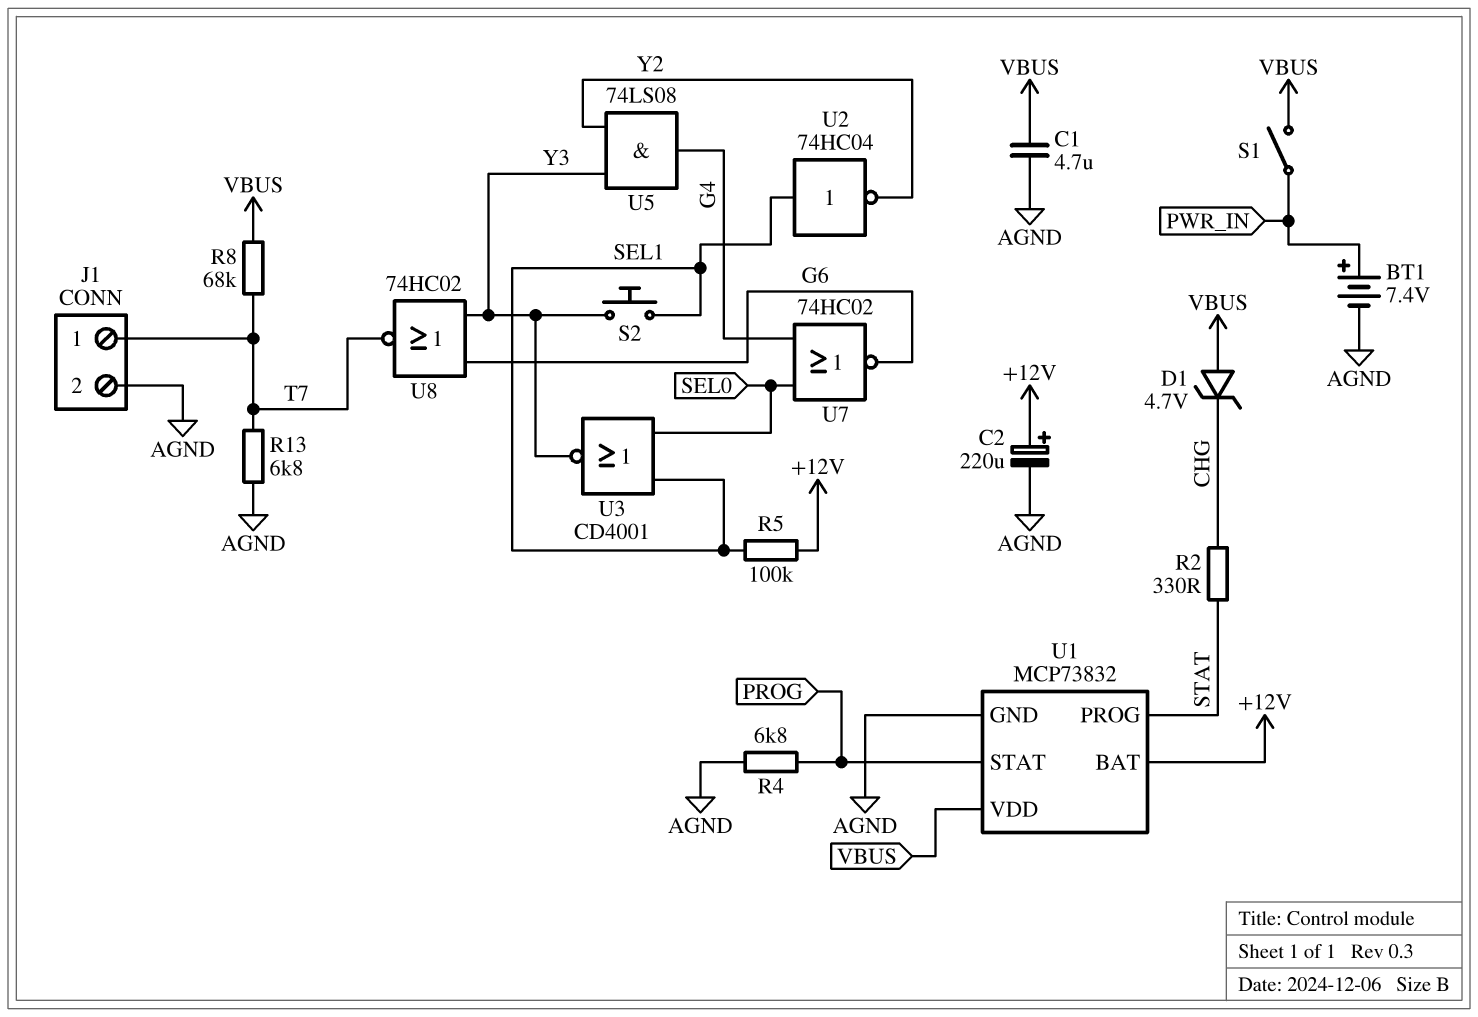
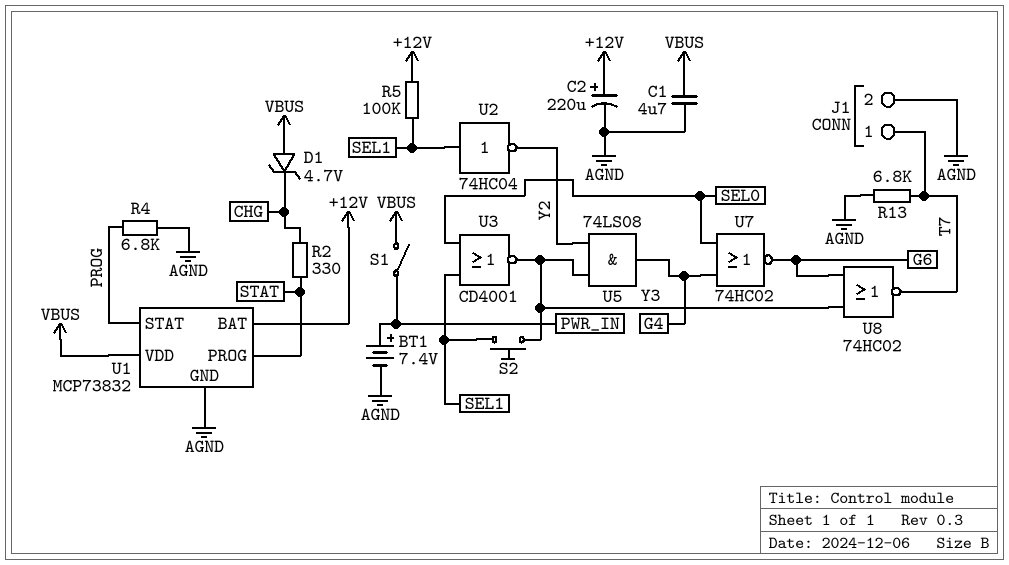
R8: 68k (T7, VBUS) -> none

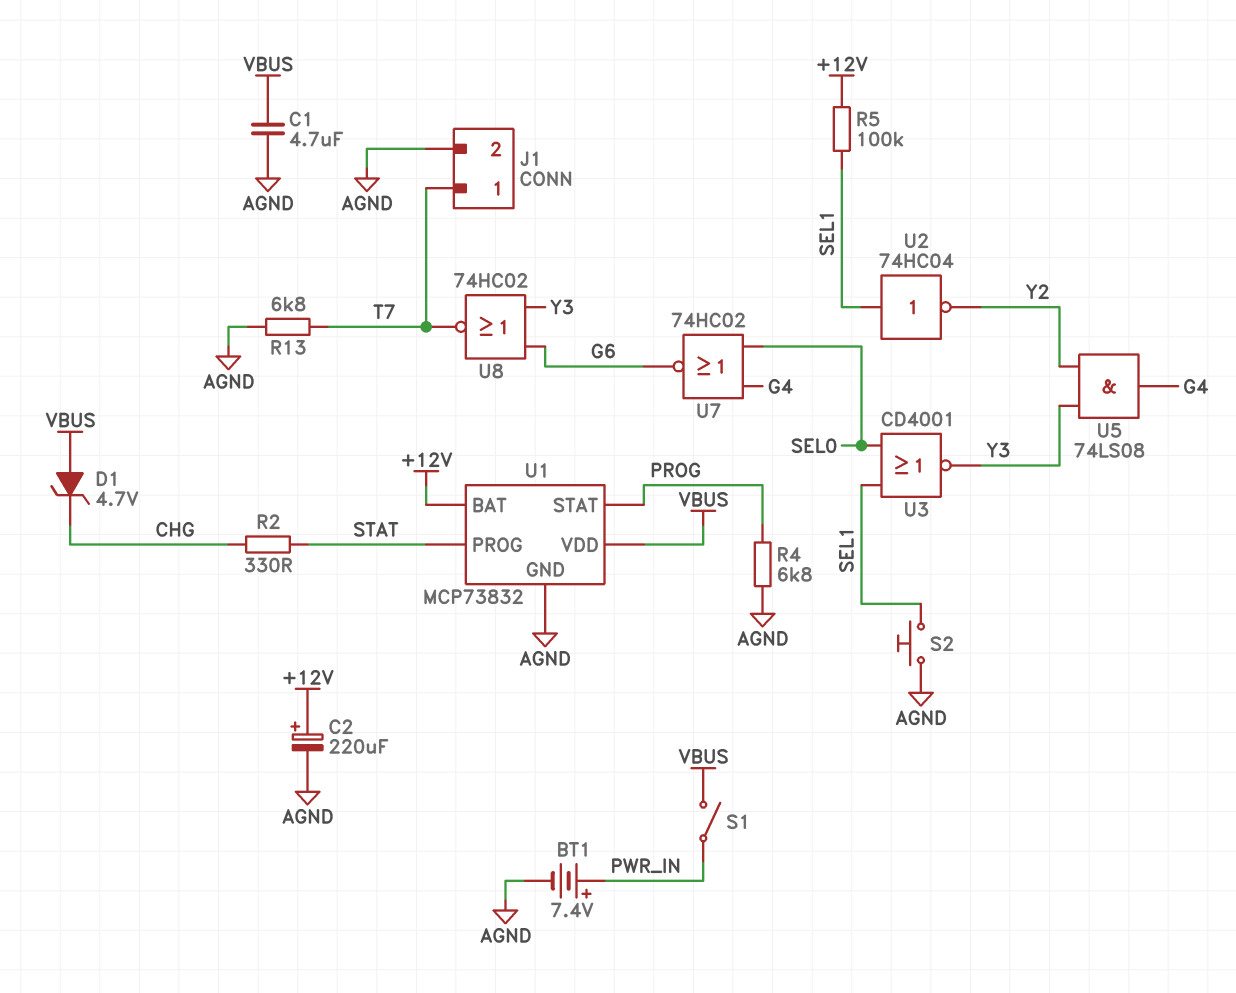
S2: button (SEL1, Y3) -> button (AGND, SEL1)

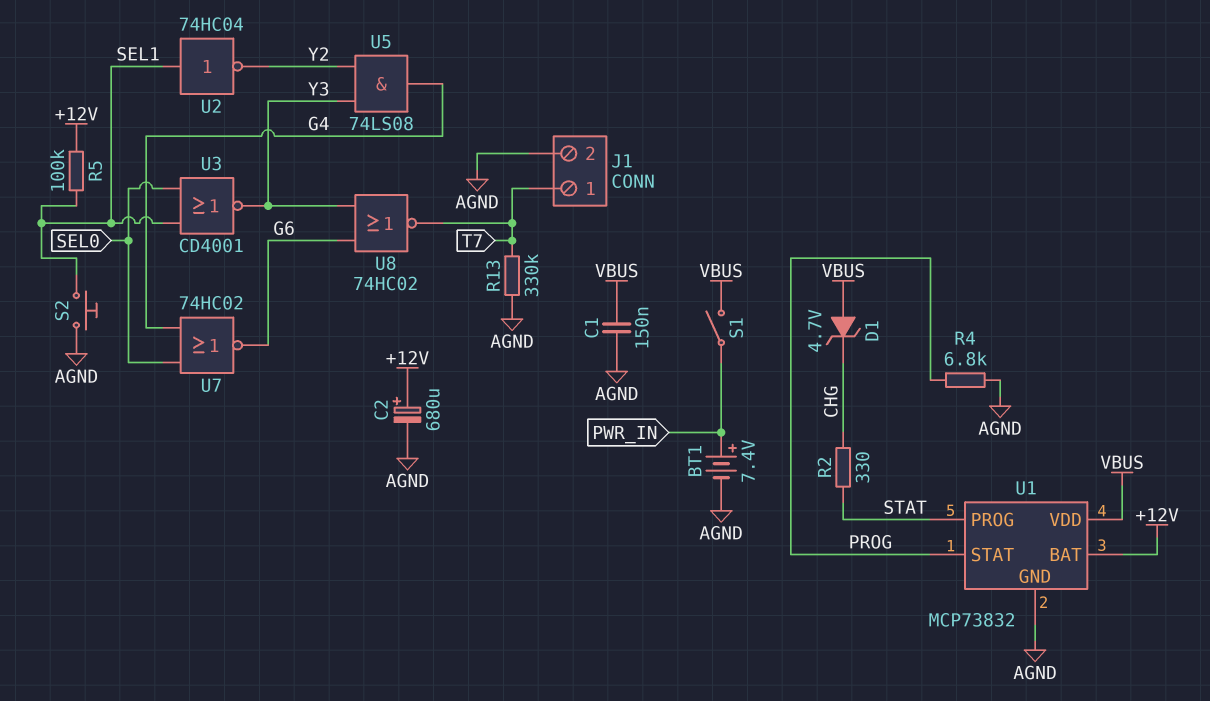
C1: 4.7uF (AGND, VBUS) -> 150nF (AGND, VBUS)
C2: 220uF (plus +12V, minus AGND) -> 680uF (plus +12V, minus AGND)
R13: 6.8k (AGND, T7) -> 330k (AGND, T7)

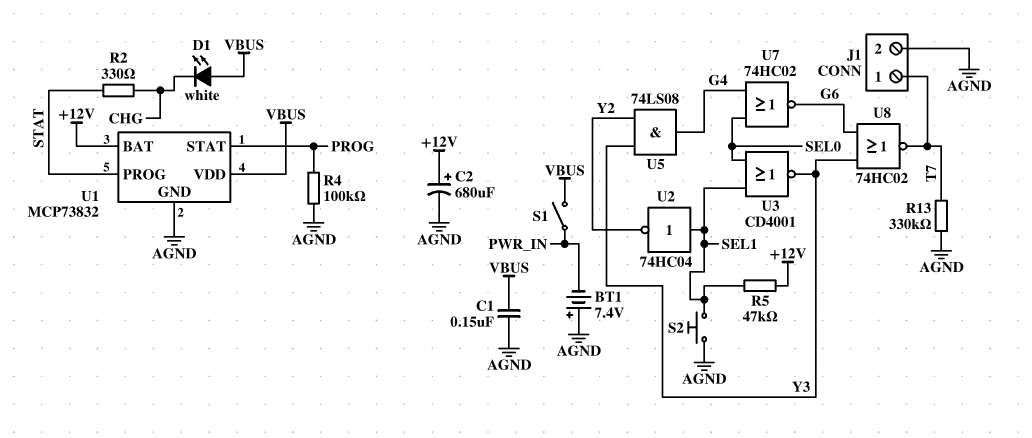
BT1: 7.4V (plus PWR_IN, minus AGND) -> 7.4V (plus AGND, minus PWR_IN)
D1: zener 4.7V (A VBUS, K CHG) -> LED white (A VBUS, K CHG)
R4: 6.8k (AGND, PROG) -> 100k (AGND, PROG)
R5: 100k (+12V, SEL1) -> 47k (+12V, SEL1)

